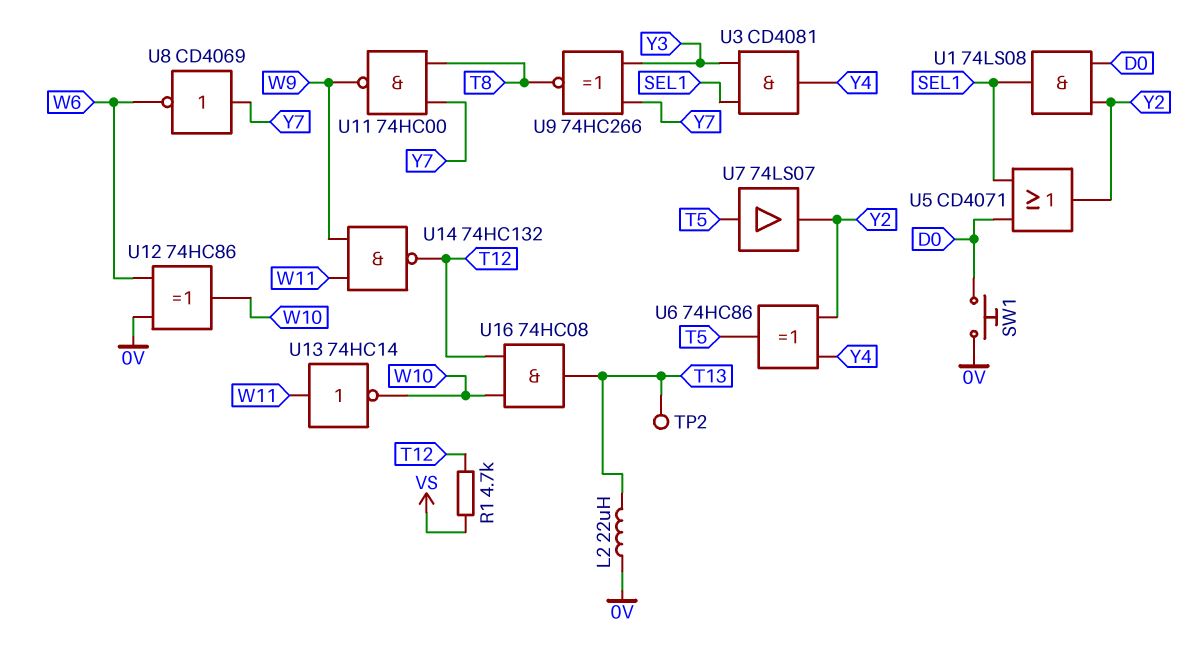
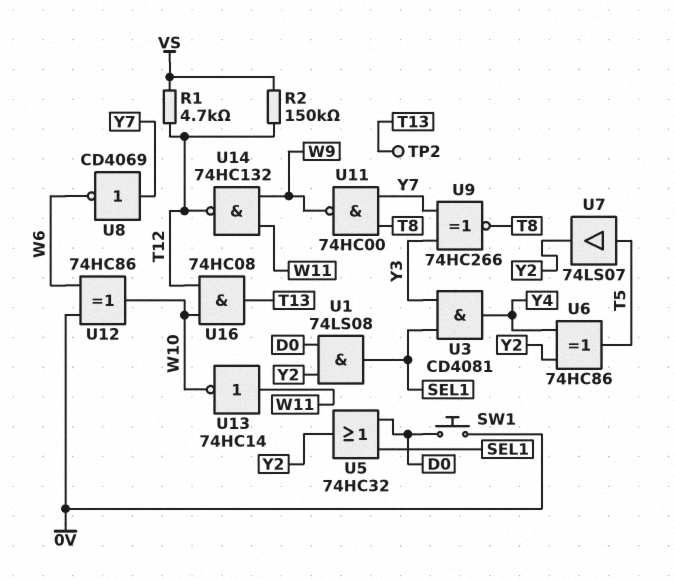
L2: 22uH (0V, T13) -> none
R2: none -> 150k (T12, VS)
U5: OR CD4071 (in D0, in SEL1, out Y2) -> OR 74HC32 (in D0, in SEL1, out Y2)

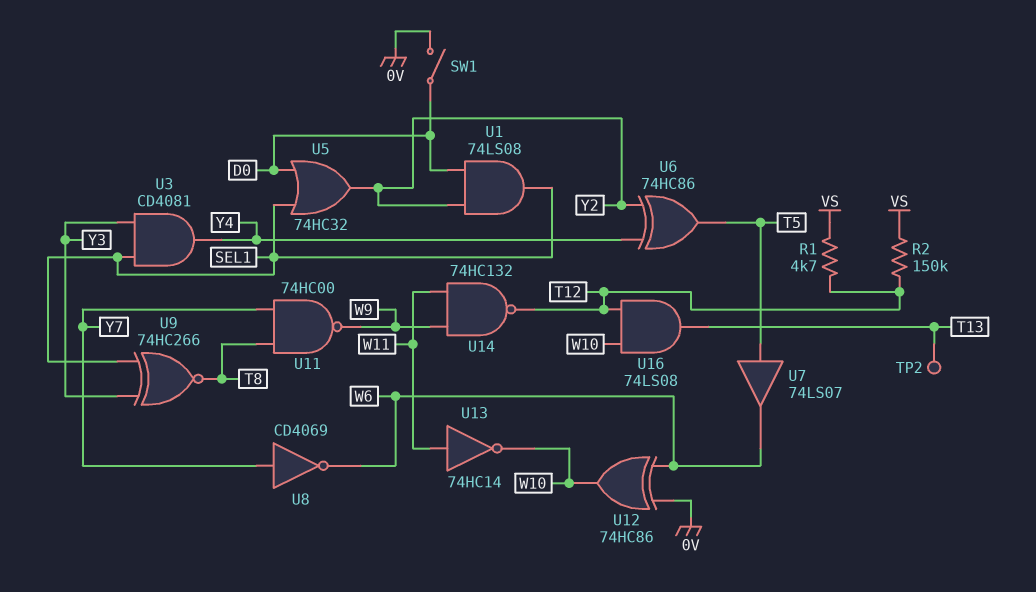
SW1: button (0V, D0) -> switch (0V, D0)
U7: buffer 74LS07 (in T5, out Y2) -> buffer 74LS07 (in T5, out W6)
U9: XNOR 74HC266 (in Y3, in Y7, out T8) -> XNOR 74HC266 (in SEL1, in Y3, out T8)
U16: AND 74HC08 (in T12, in W10, out T13) -> AND 74LS08 (in T12, in W10, out T13)

